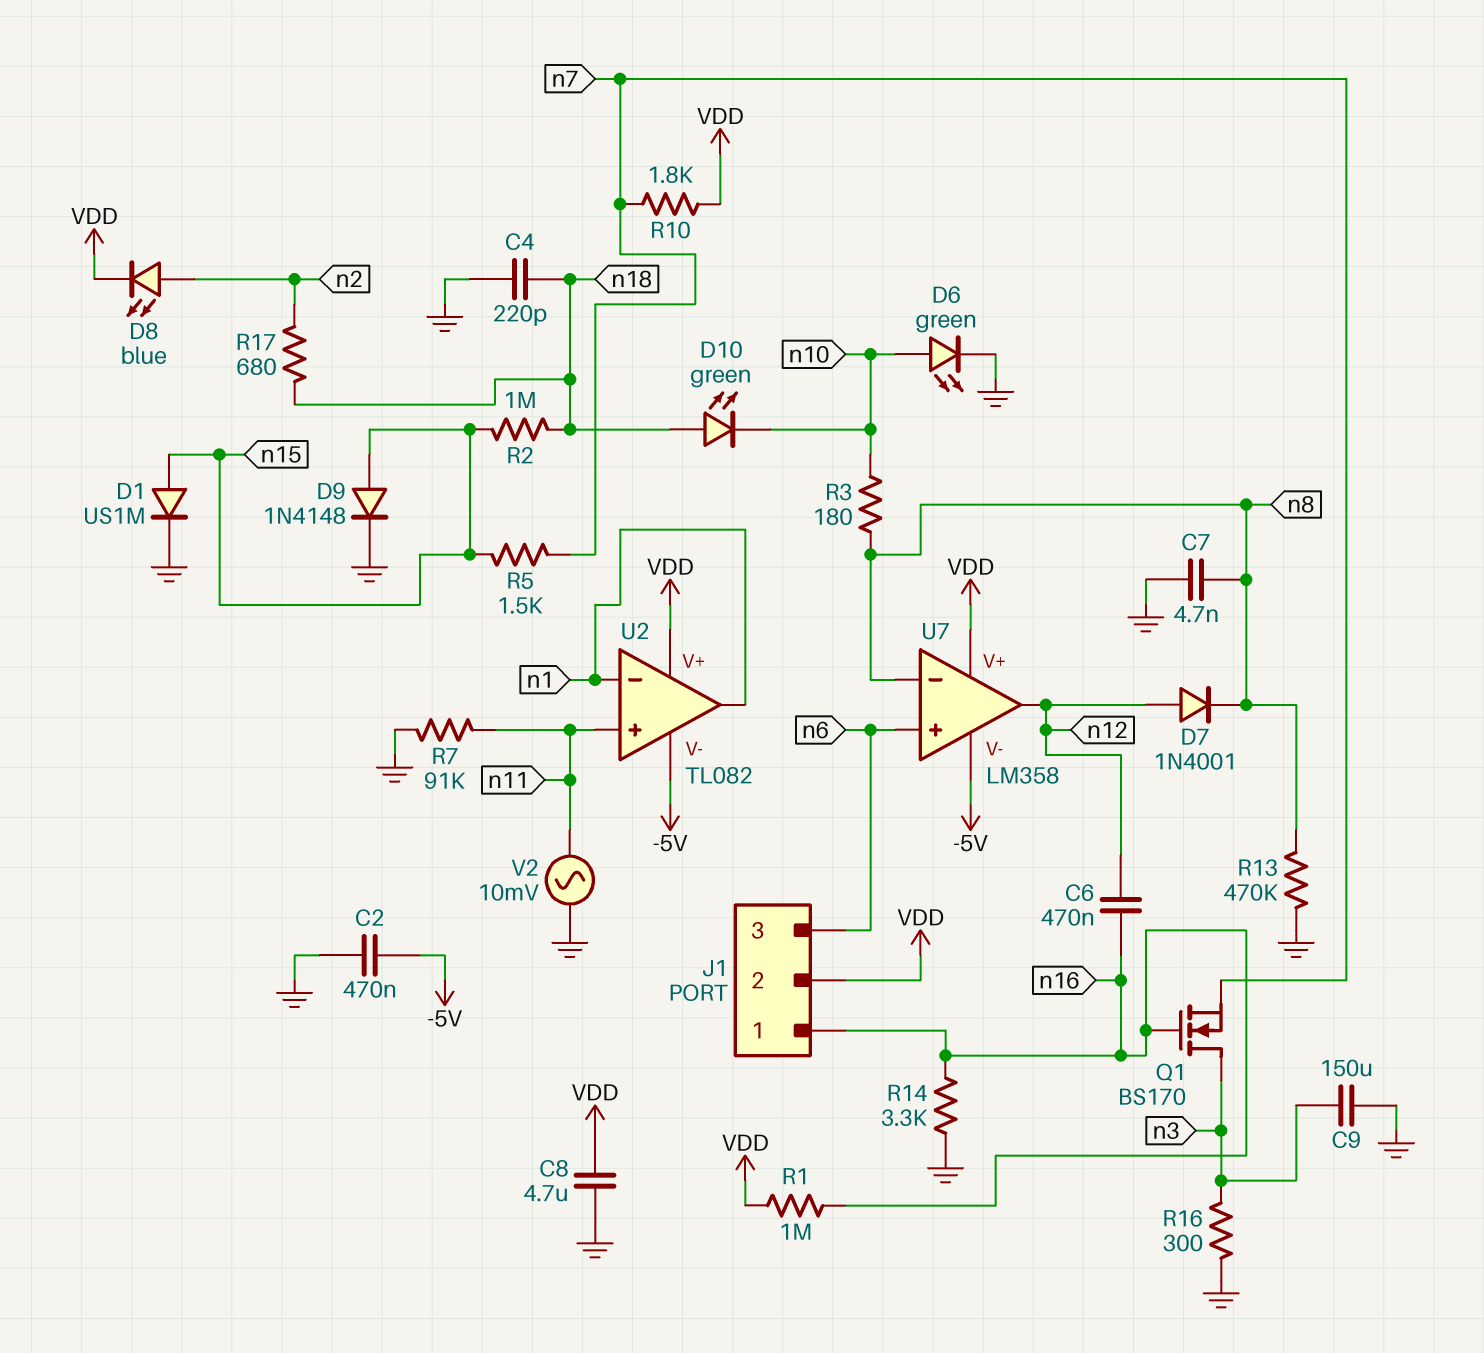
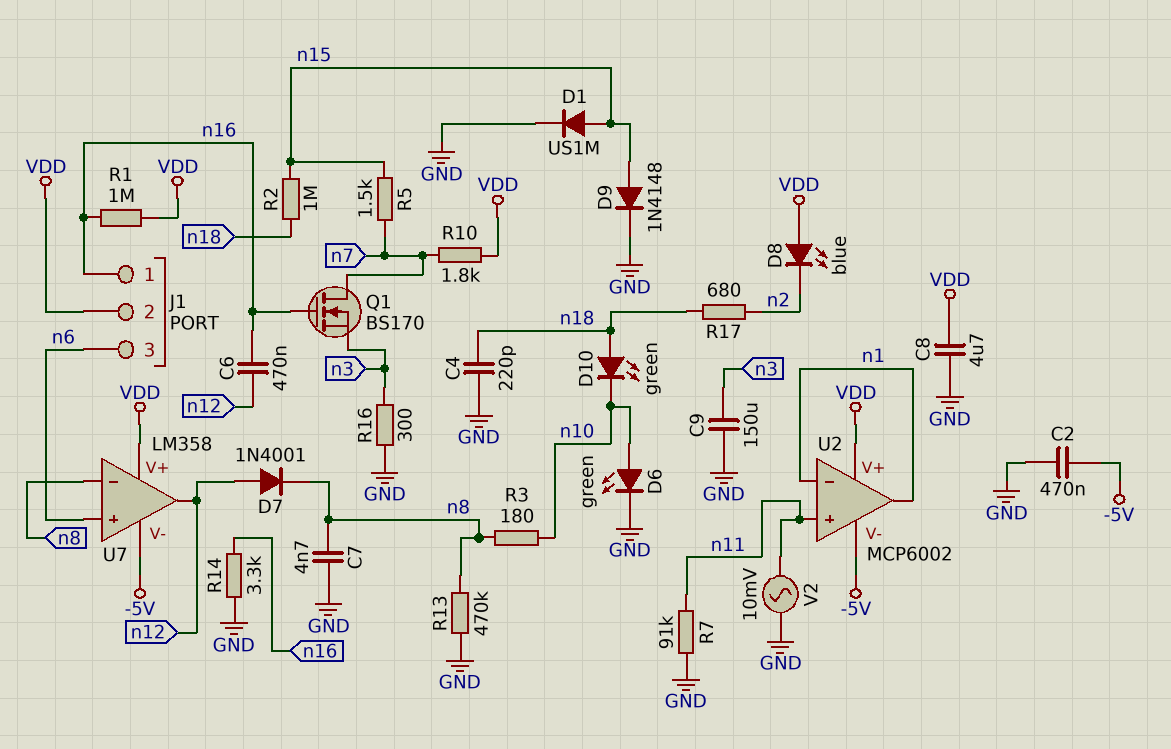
D8: LED blue (A n2, K VDD) -> LED blue (A VDD, K n2)
Q1: NMOS BS170 (G n16, D n3, S n7) -> NMOS BS170 (G n16, D n7, S n3)
U2: TL082 -> MCP6002

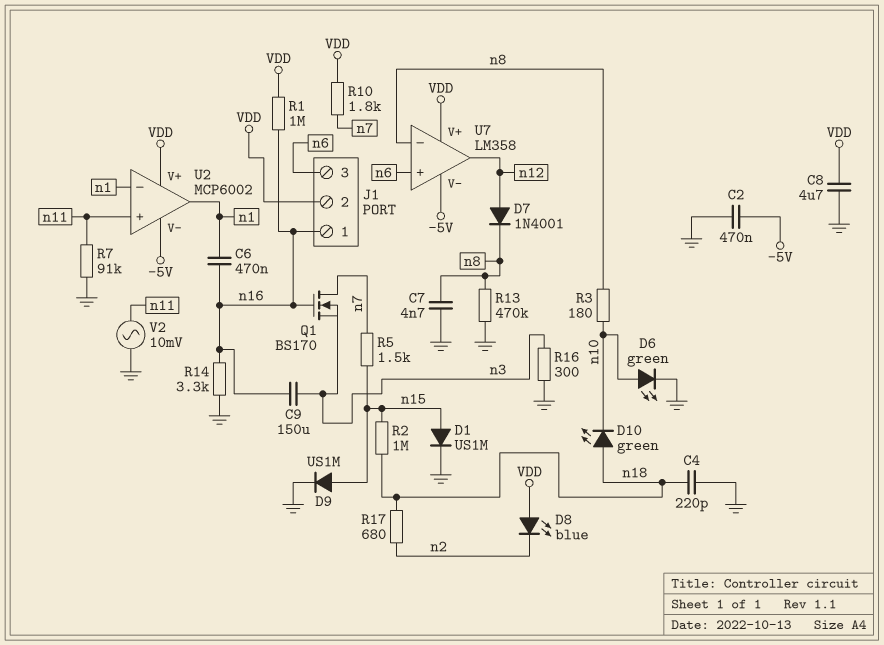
C6: 470nF (n12, n16) -> 470nF (n1, n16)
C9: 150uF (GND, n3) -> 150uF (n3, n16)
D9: diode 1N4148 (A n15, K GND) -> diode US1M (A n15, K GND)

